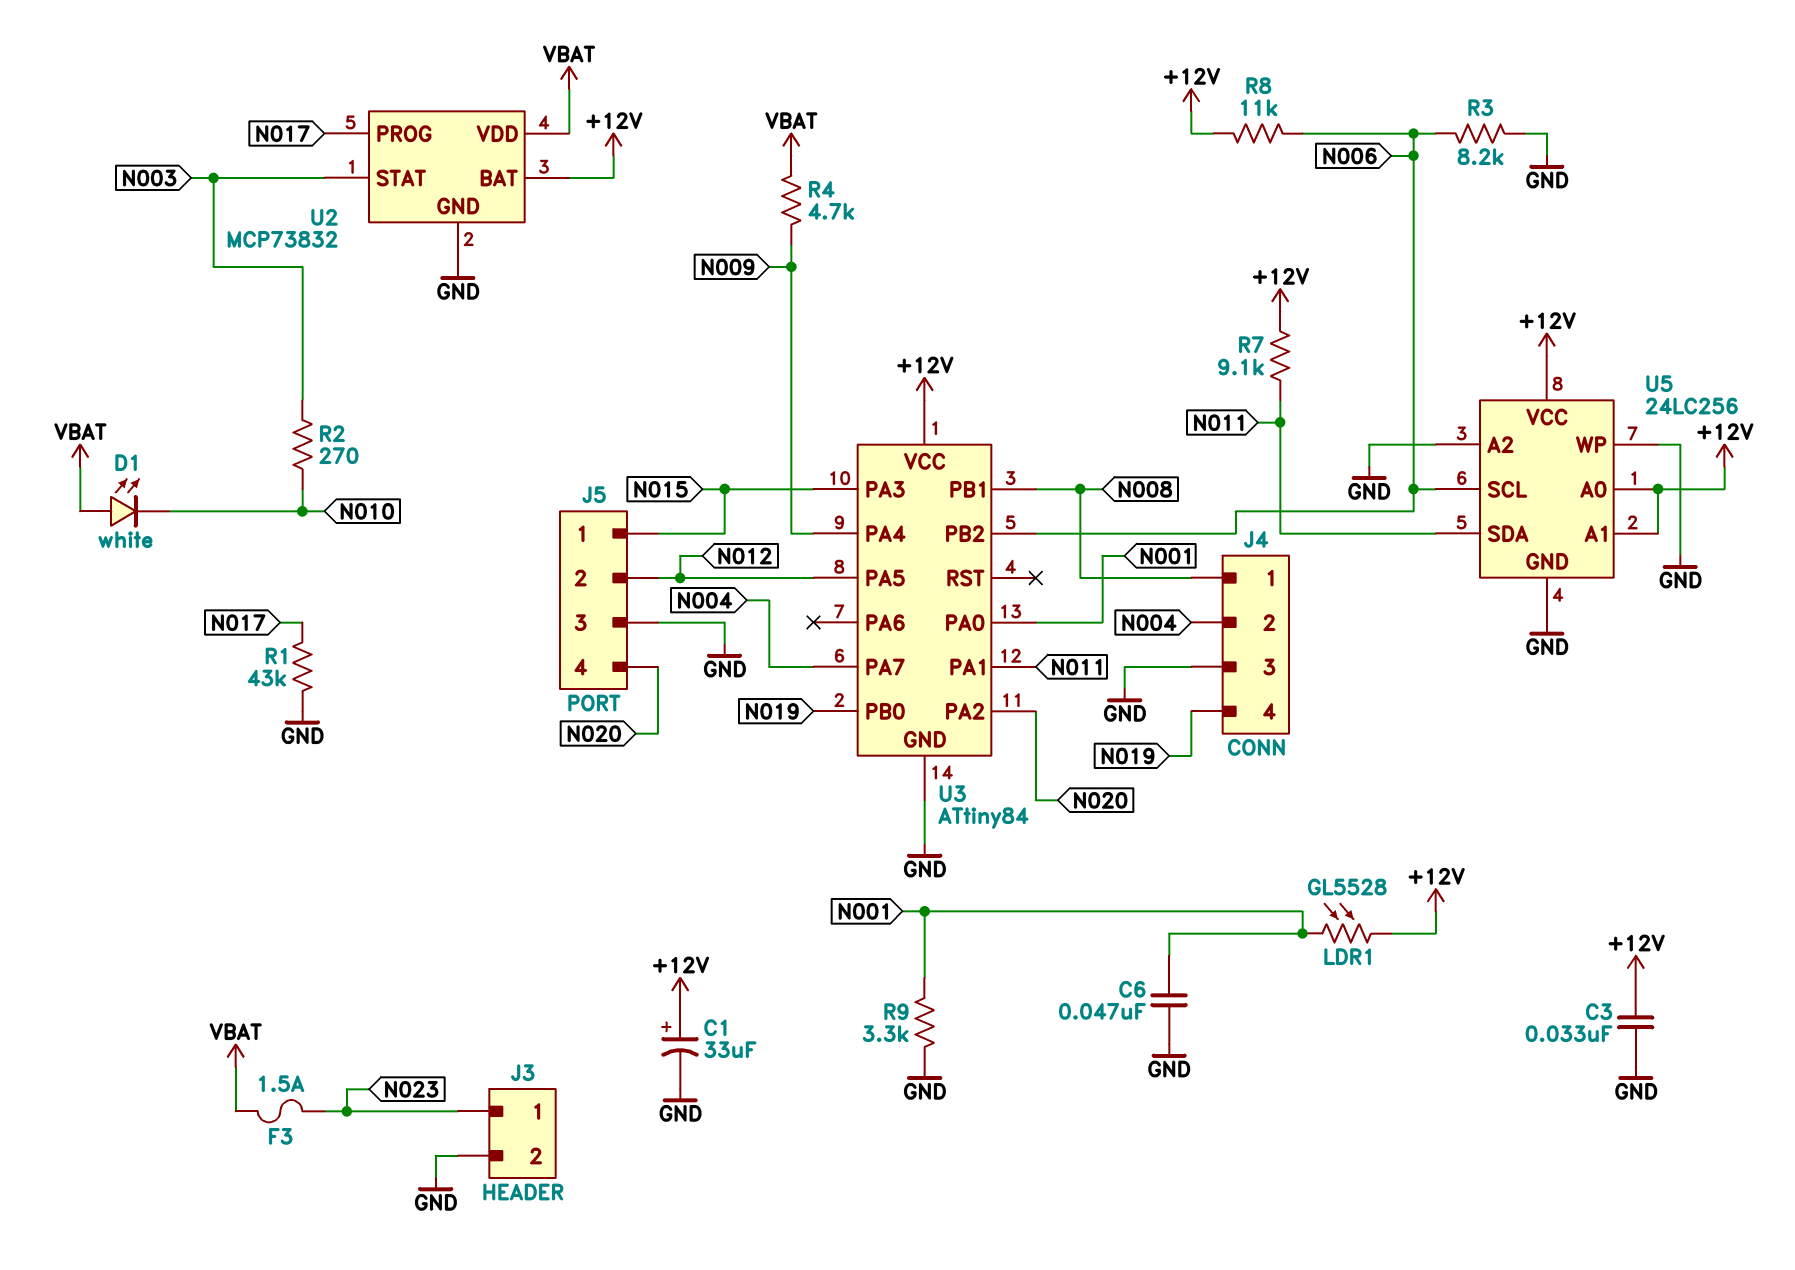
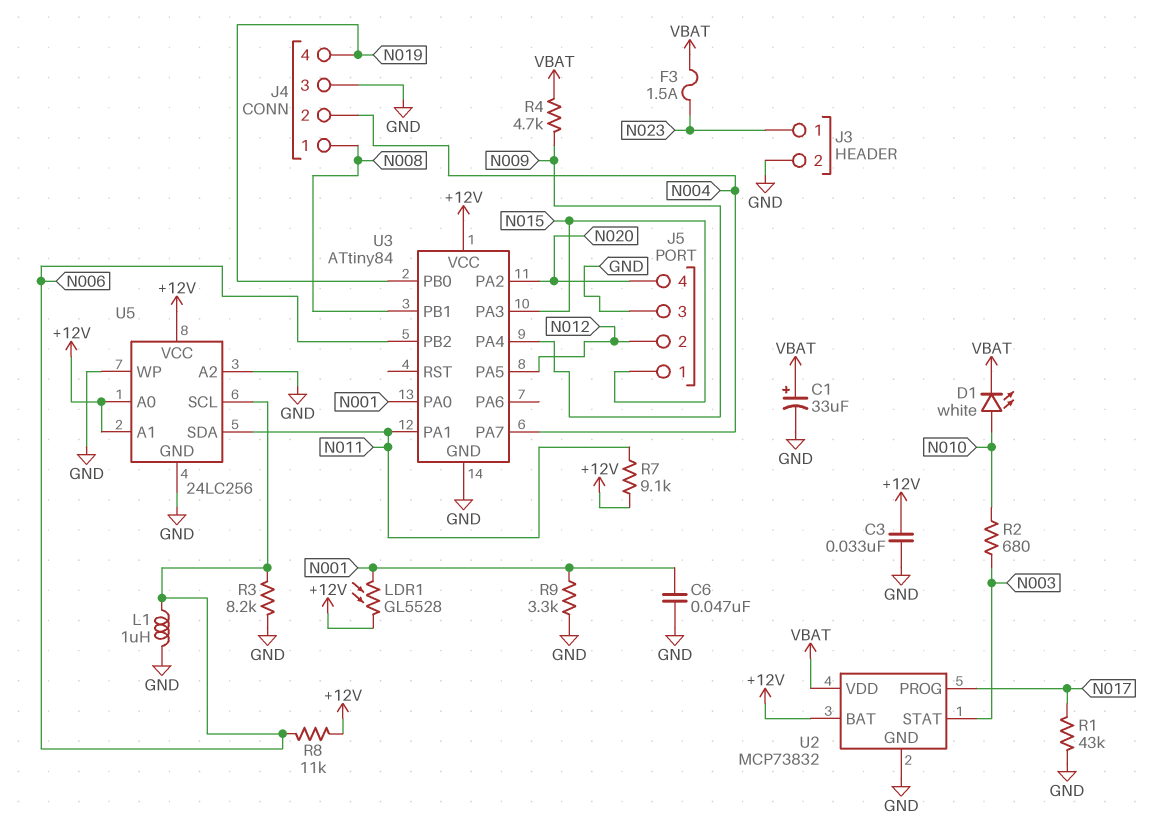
C1: 33uF (plus +12V, minus GND) -> 33uF (plus VBAT, minus GND)
D1: LED white (A VBAT, K N010) -> LED white (A N010, K VBAT)
L1: none -> 1uH (GND, N006)
R2: 270 (N003, N010) -> 680 (N003, N010)

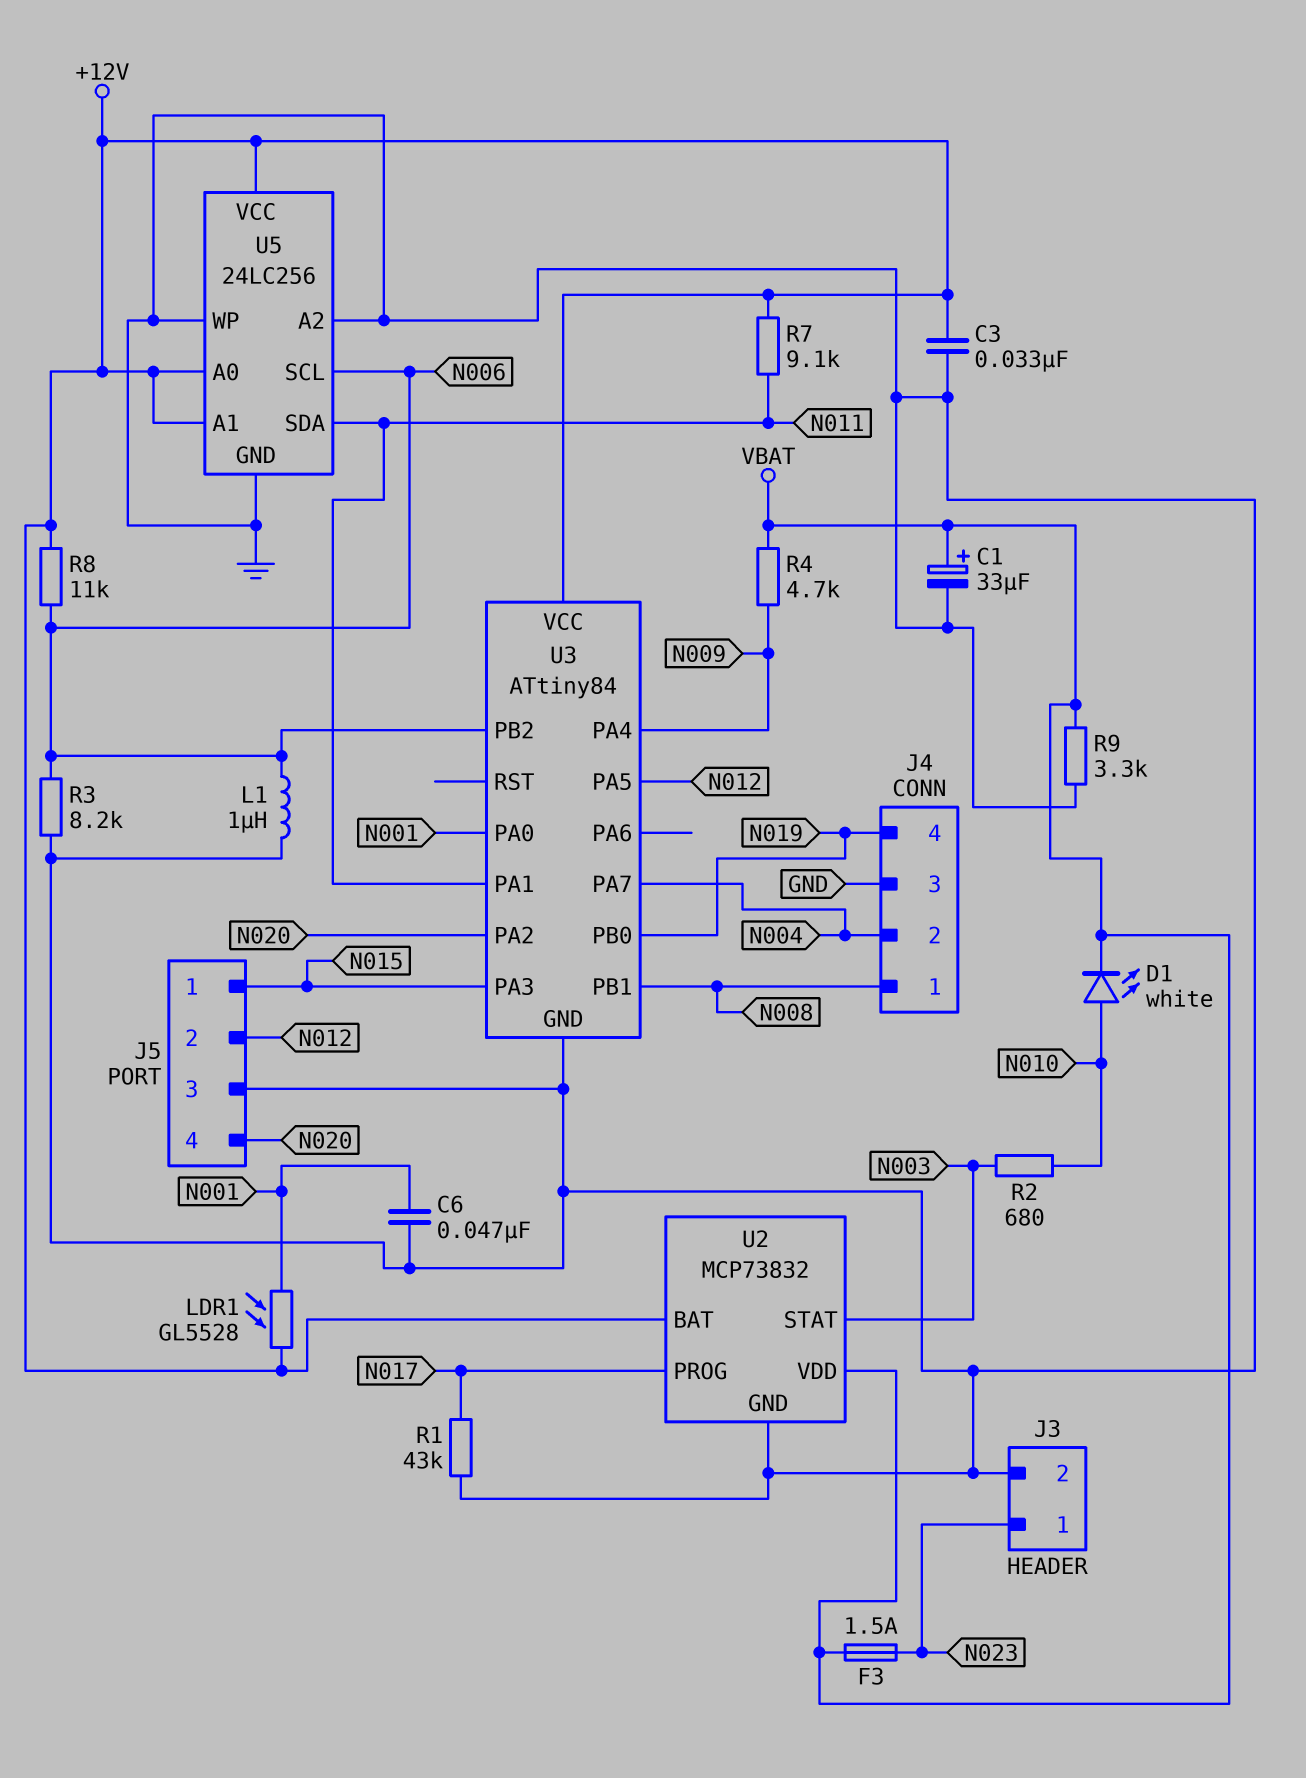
R9: 3.3k (GND, N001) -> 3.3k (GND, VBAT)

